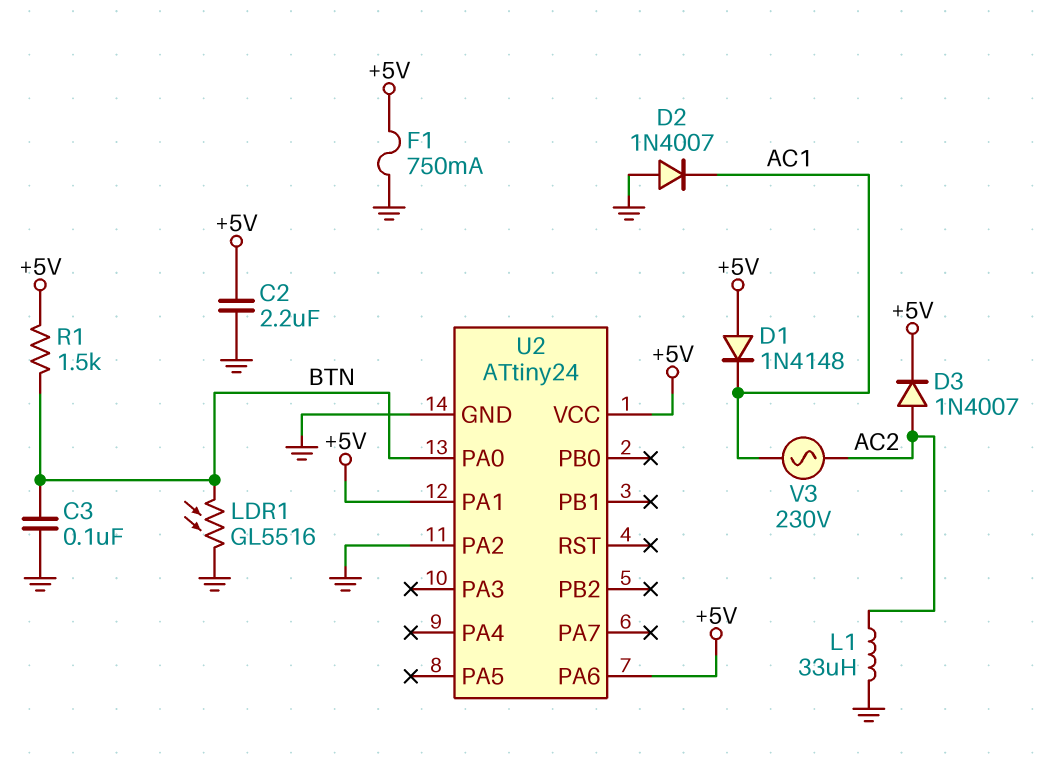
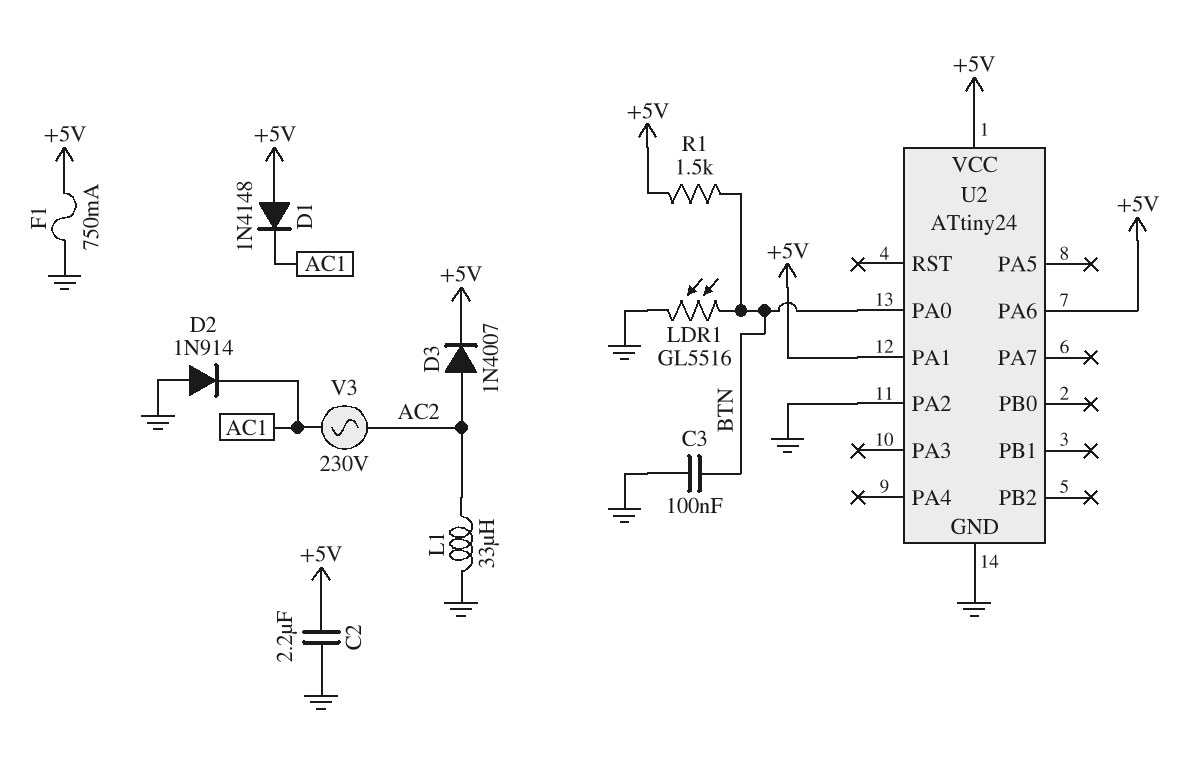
D2: diode 1N4007 (A GND, K AC1) -> diode 1N914 (A GND, K AC1)

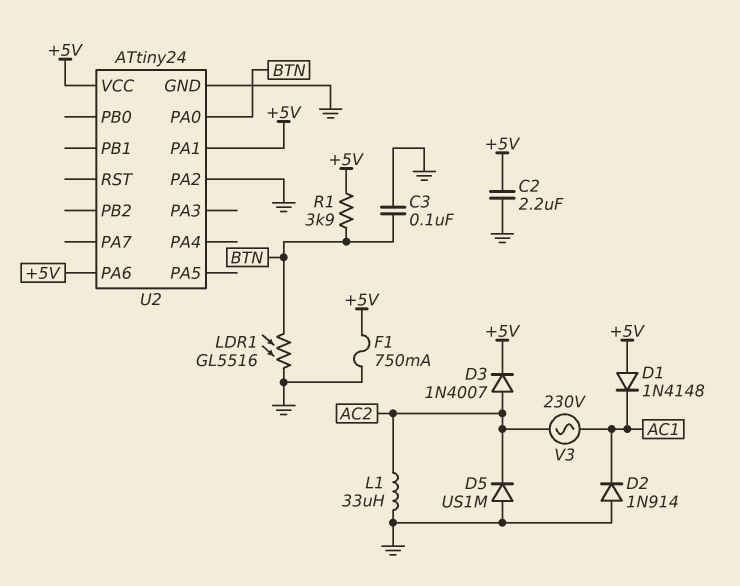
D5: none -> diode US1M (A GND, K AC2)
R1: 1.5k (+5V, BTN) -> 3.9k (+5V, BTN)

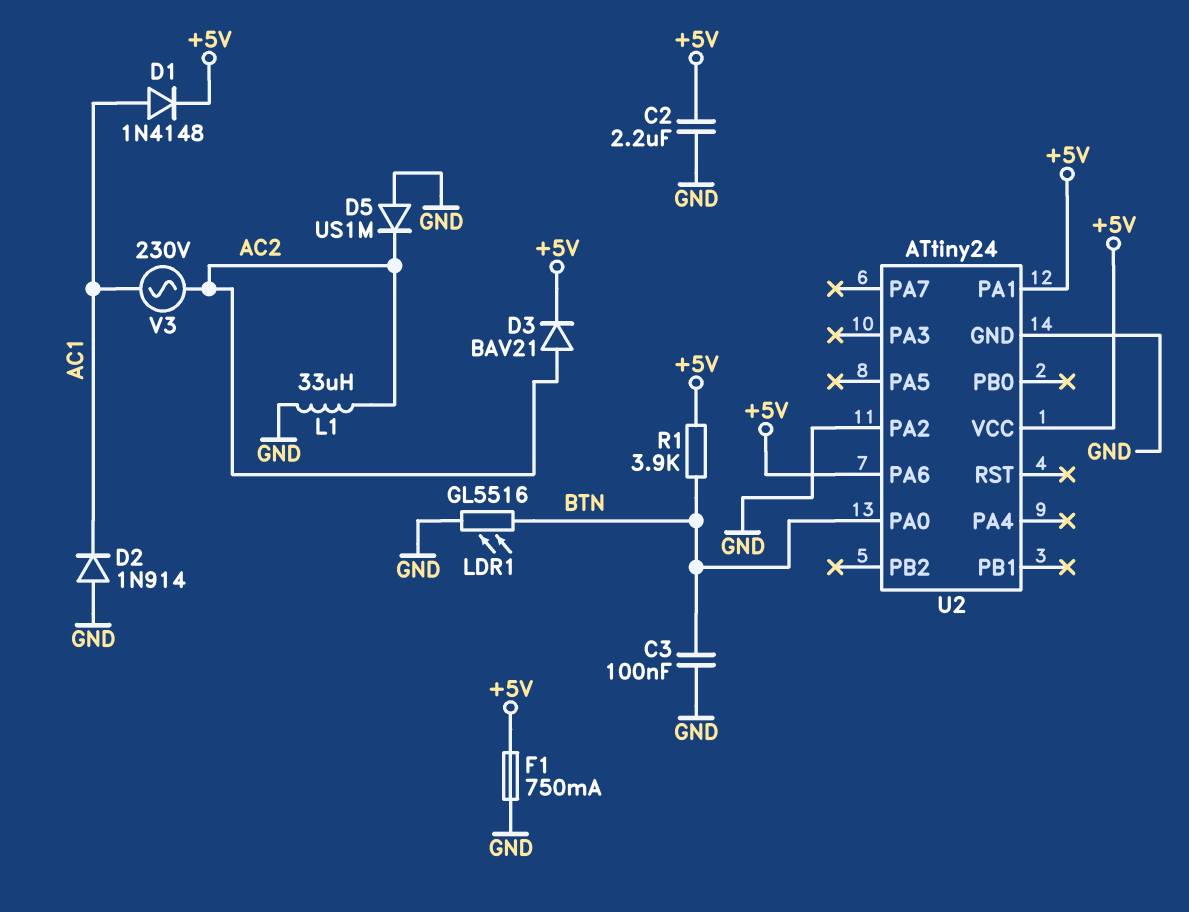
D1: diode 1N4148 (A +5V, K AC1) -> diode 1N4148 (A AC1, K +5V)
D3: diode 1N4007 (A AC2, K +5V) -> diode BAV21 (A AC2, K +5V)

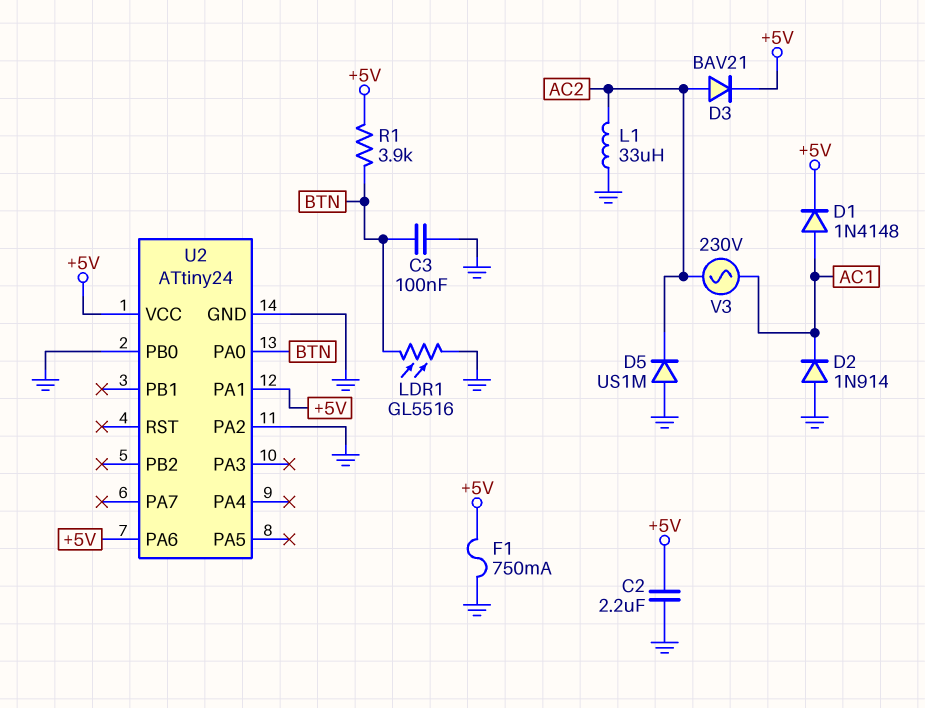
U2 pin PB0: none -> GND

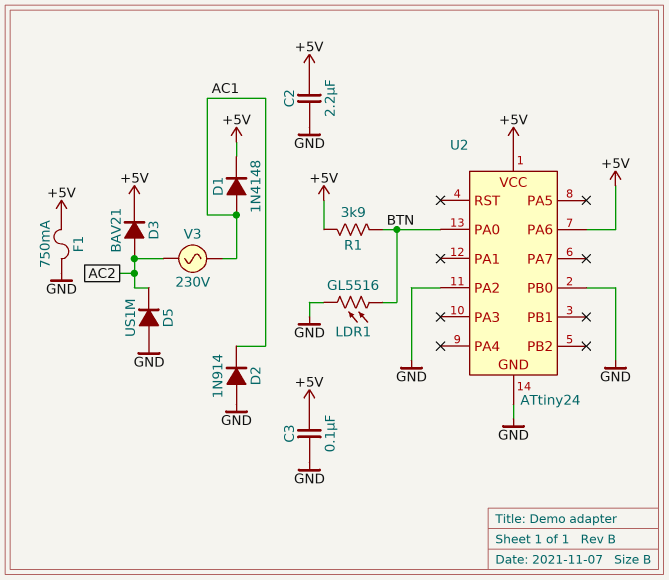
C3: 100nF (BTN, GND) -> 100nF (+5V, GND)
L1: 33uH (AC2, GND) -> none
U2 pin PA1: +5V -> none

